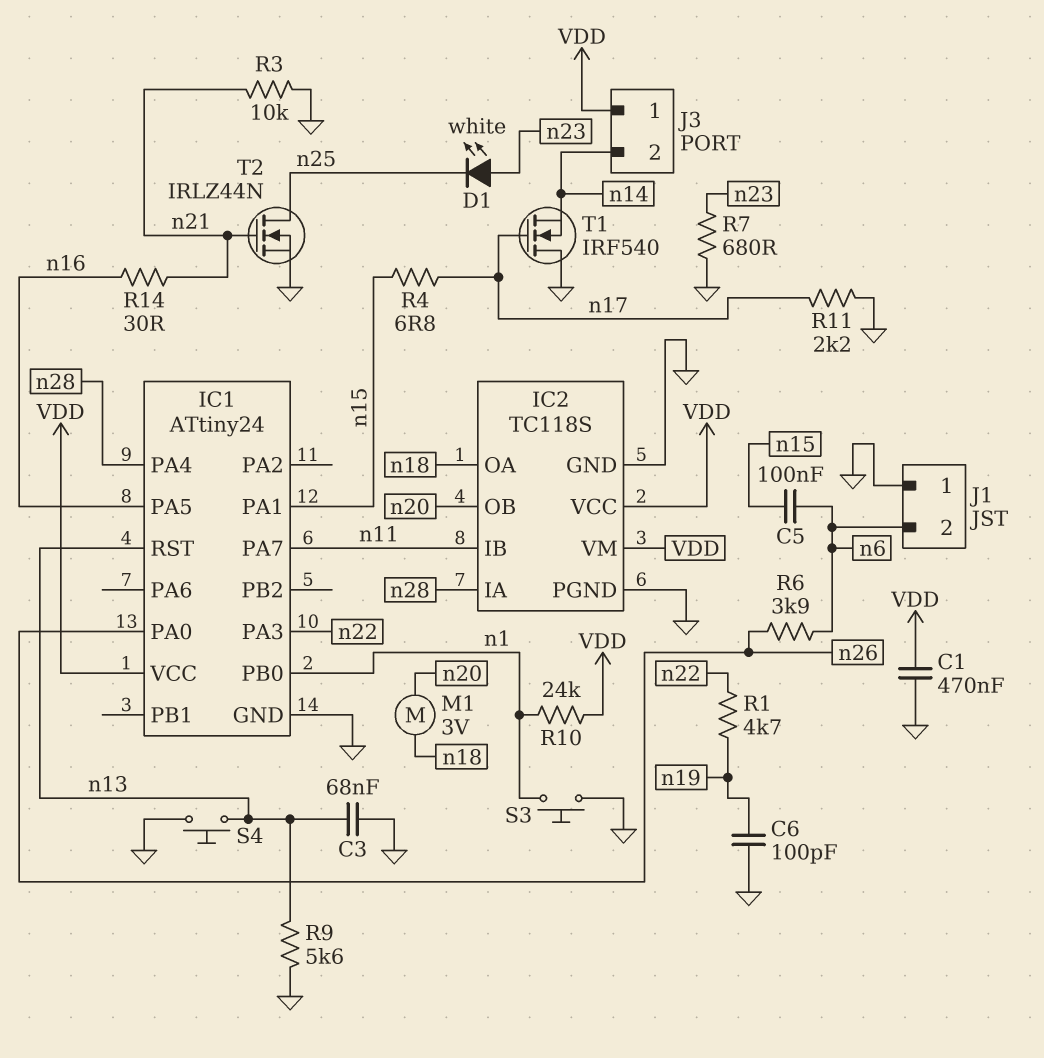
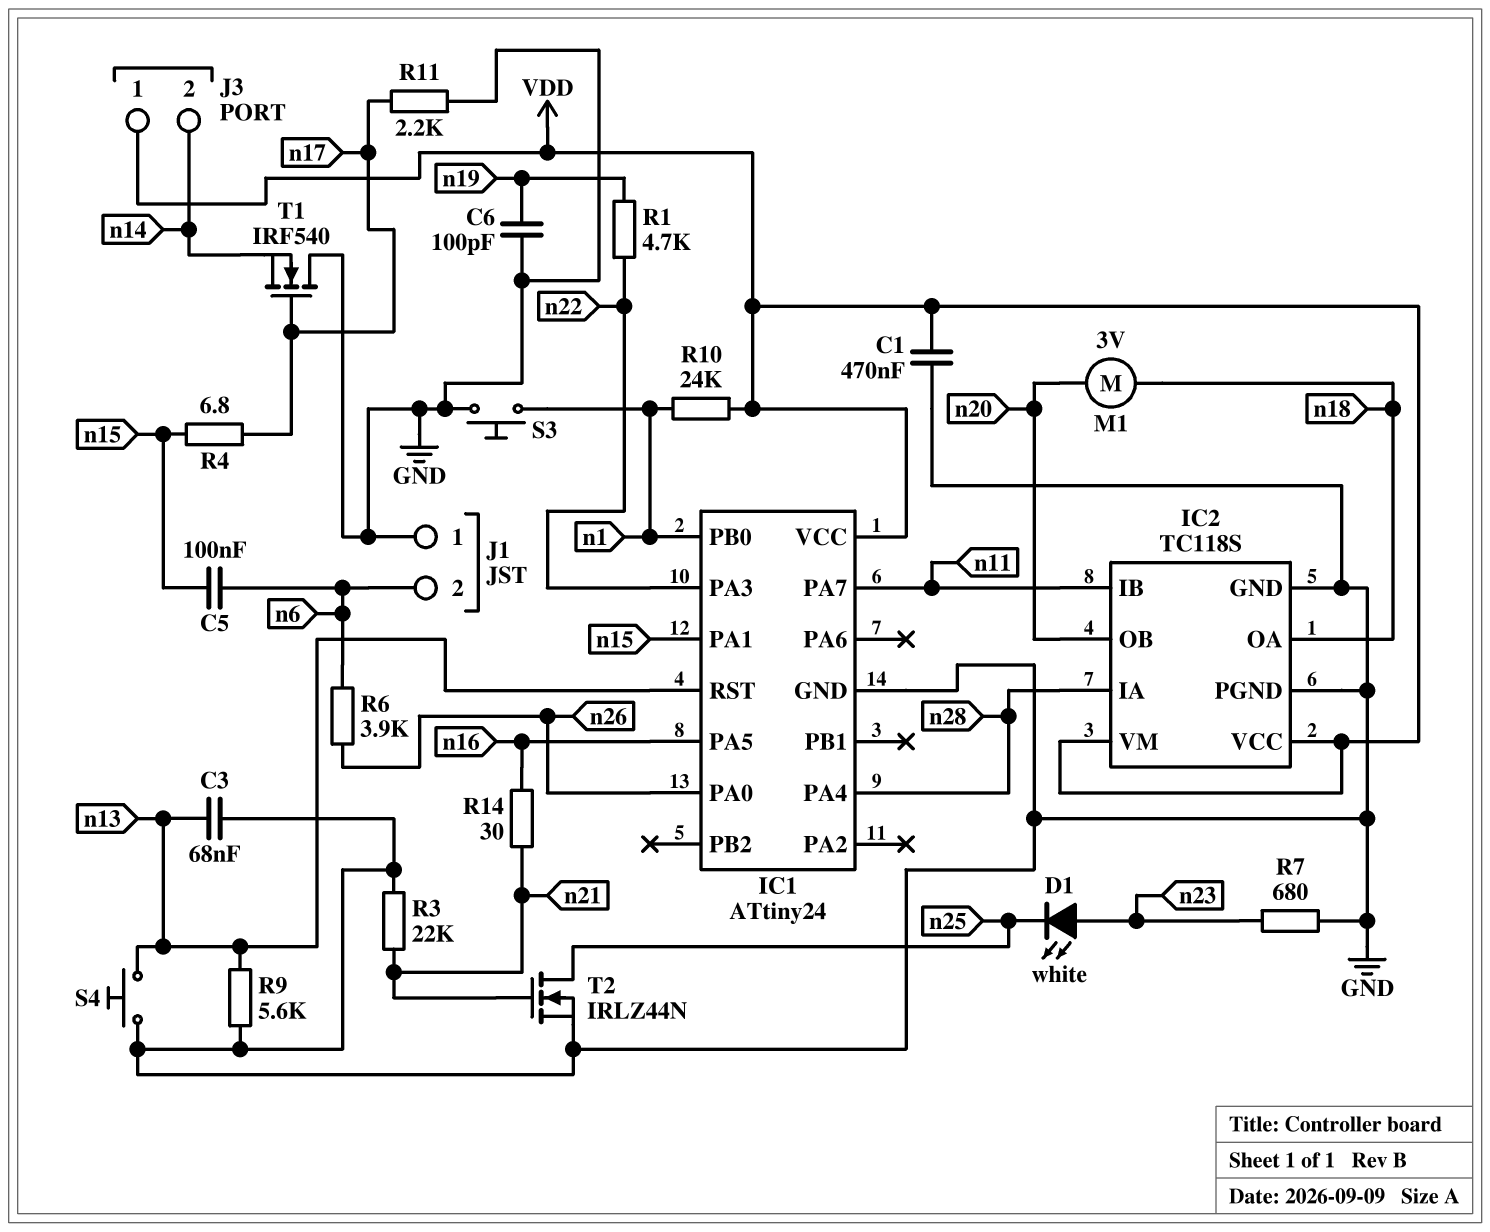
R3: 10k (GND, n21) -> 22k (GND, n21)

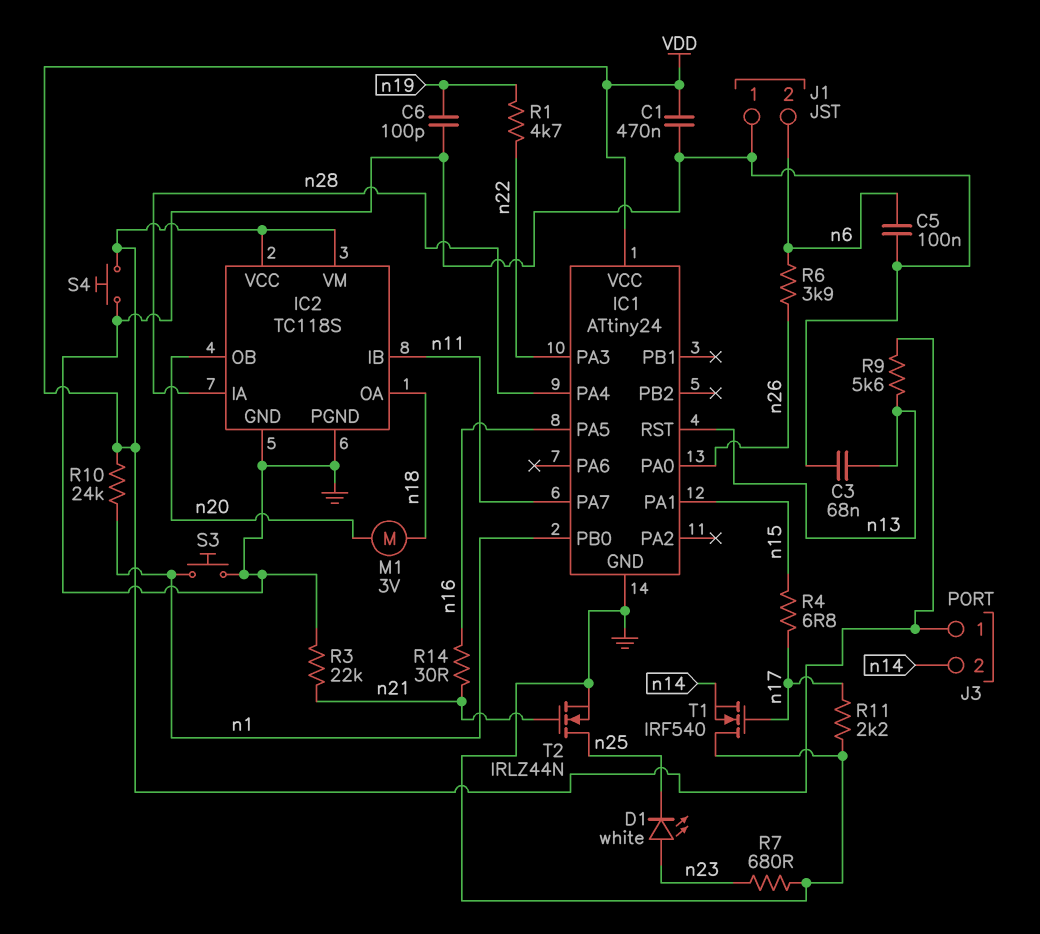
C5: 100nF (n6, n15) -> 100nF (GND, n6)
R9: 5.6k (GND, n13) -> 5.6k (VDD, n13)
S4: button (GND, n13) -> button (GND, VDD)

